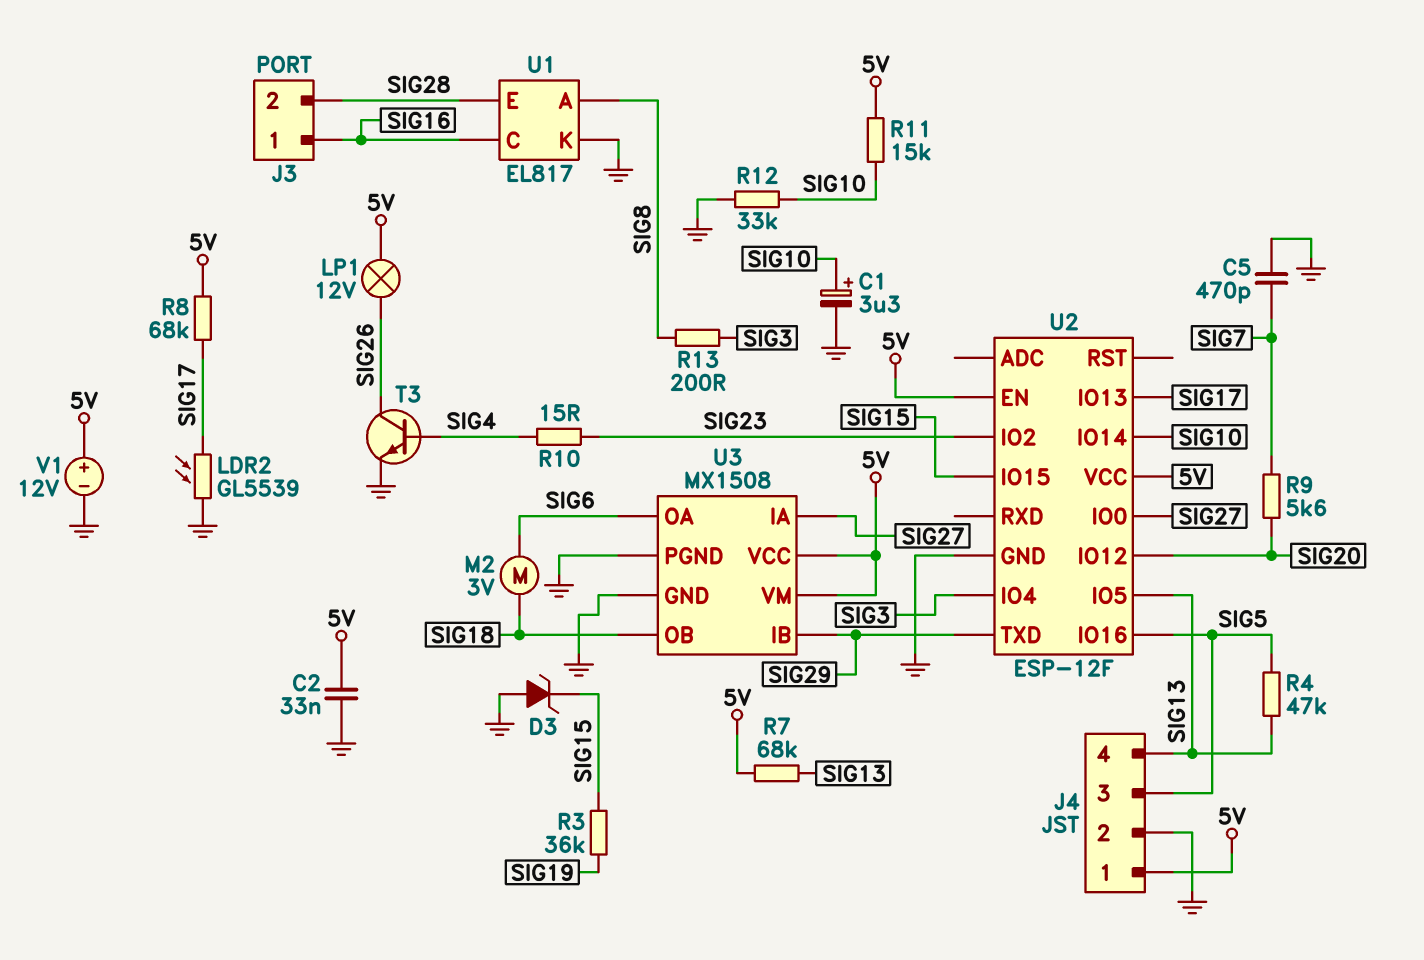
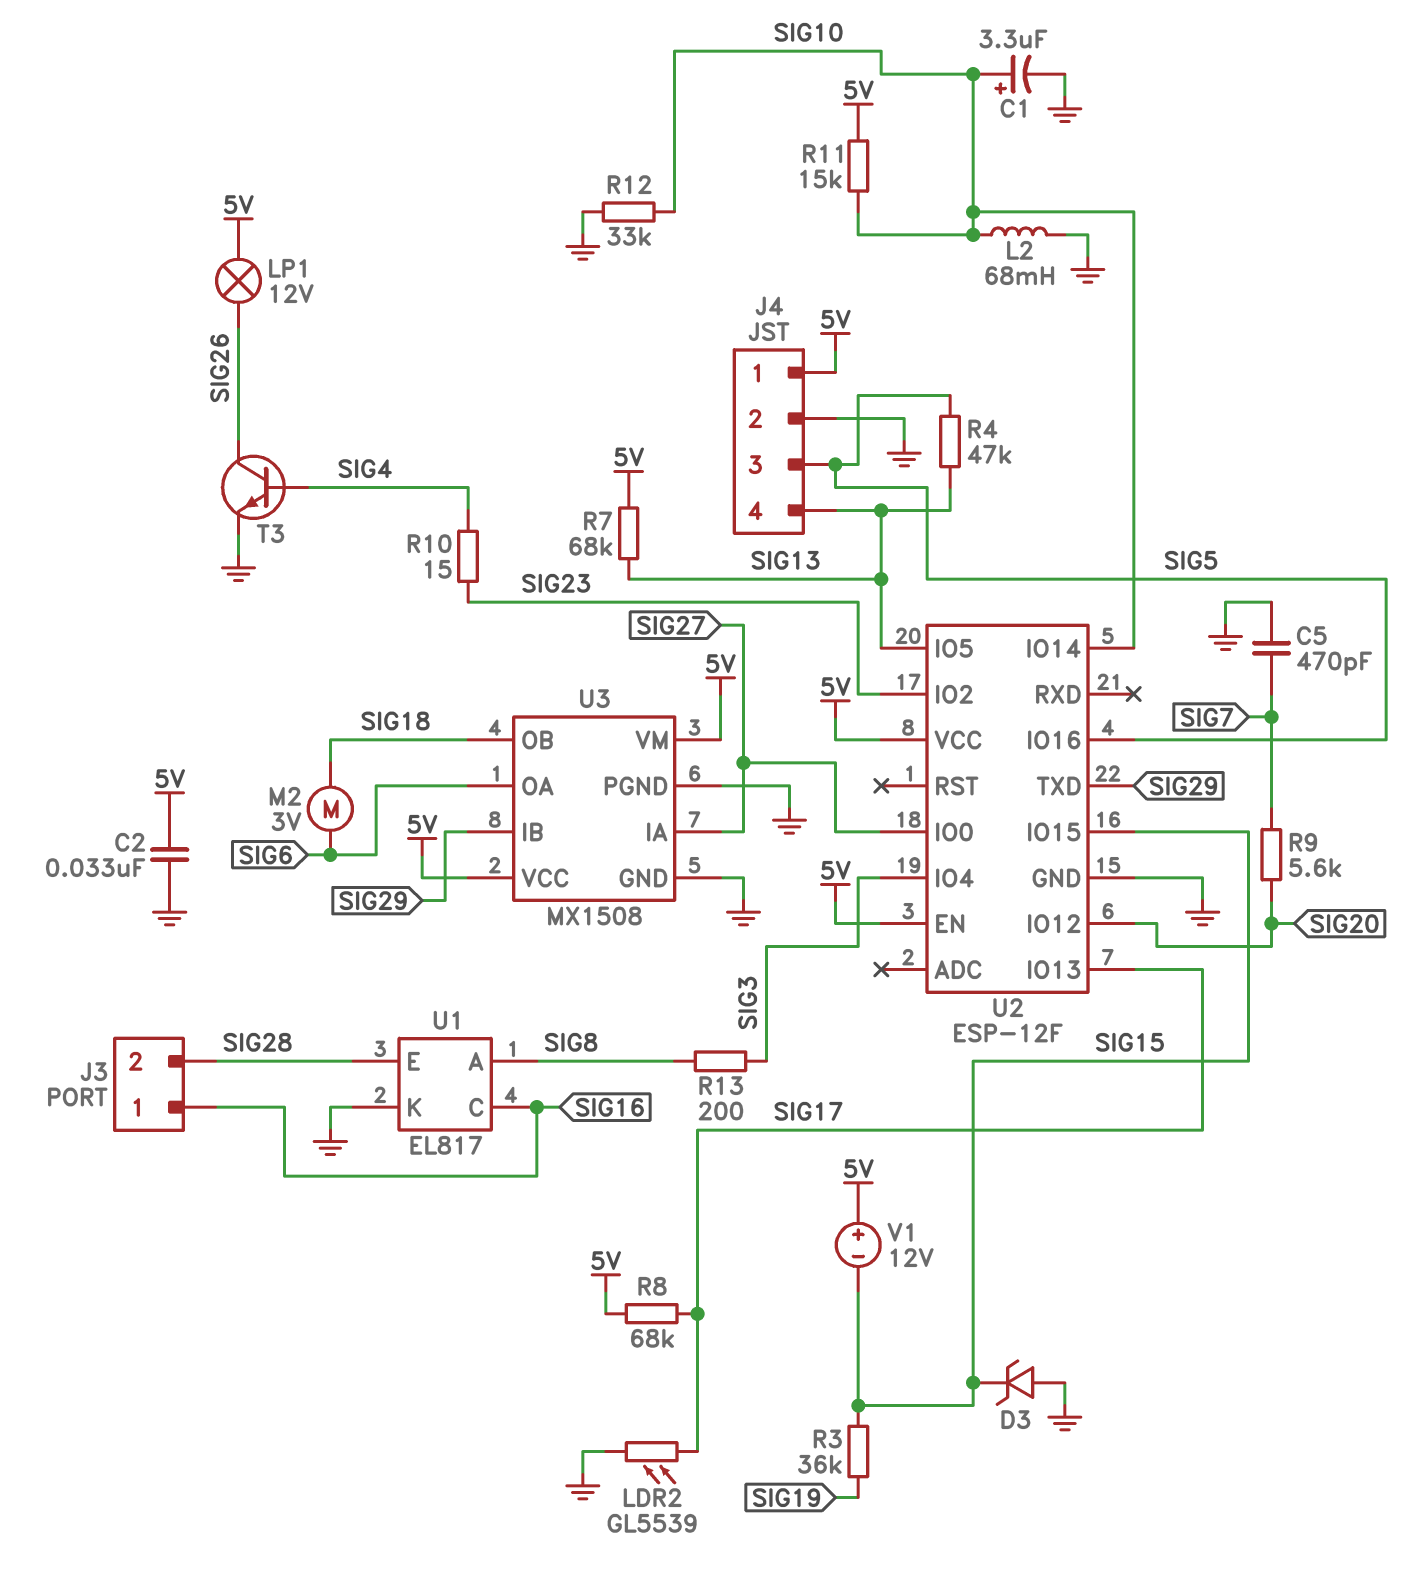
L2: none -> 68mH (GND, SIG10)
V1: 12V (plus 5V, minus GND) -> 12V (plus 5V, minus SIG15)

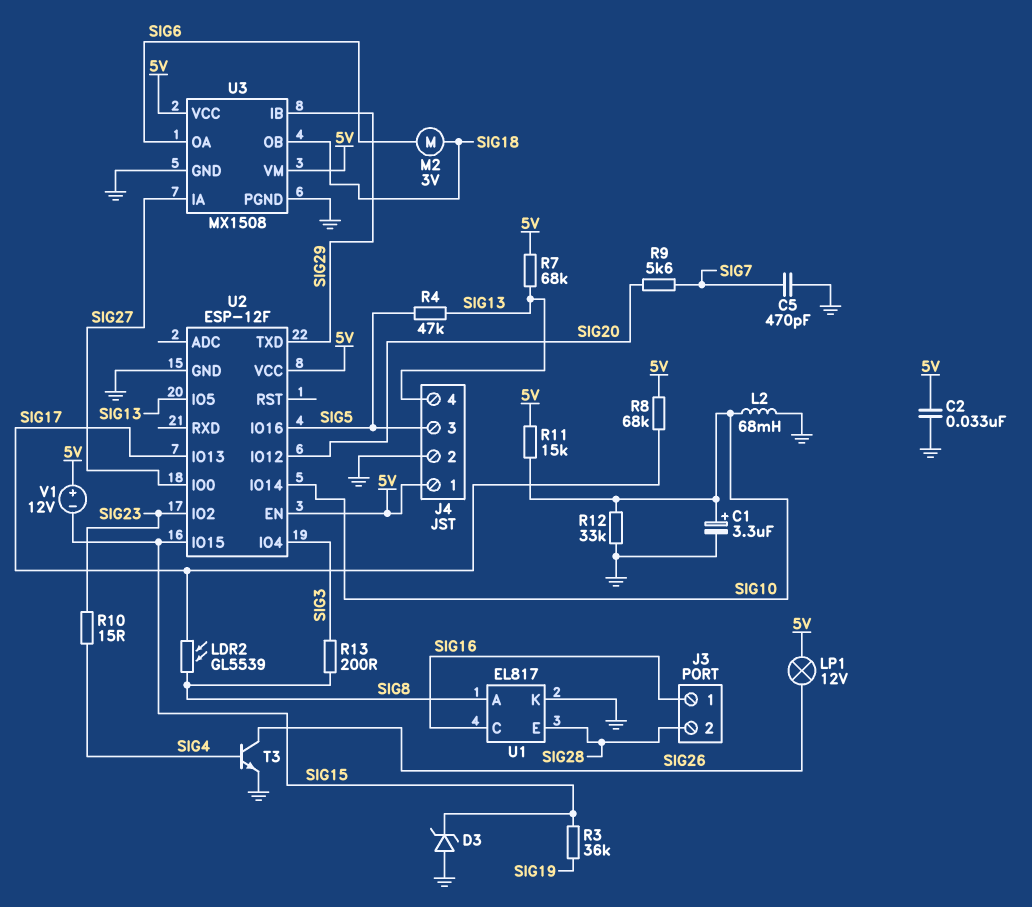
LDR2: GL5539 (GND, SIG17) -> GL5539 (SIG8, SIG17)

